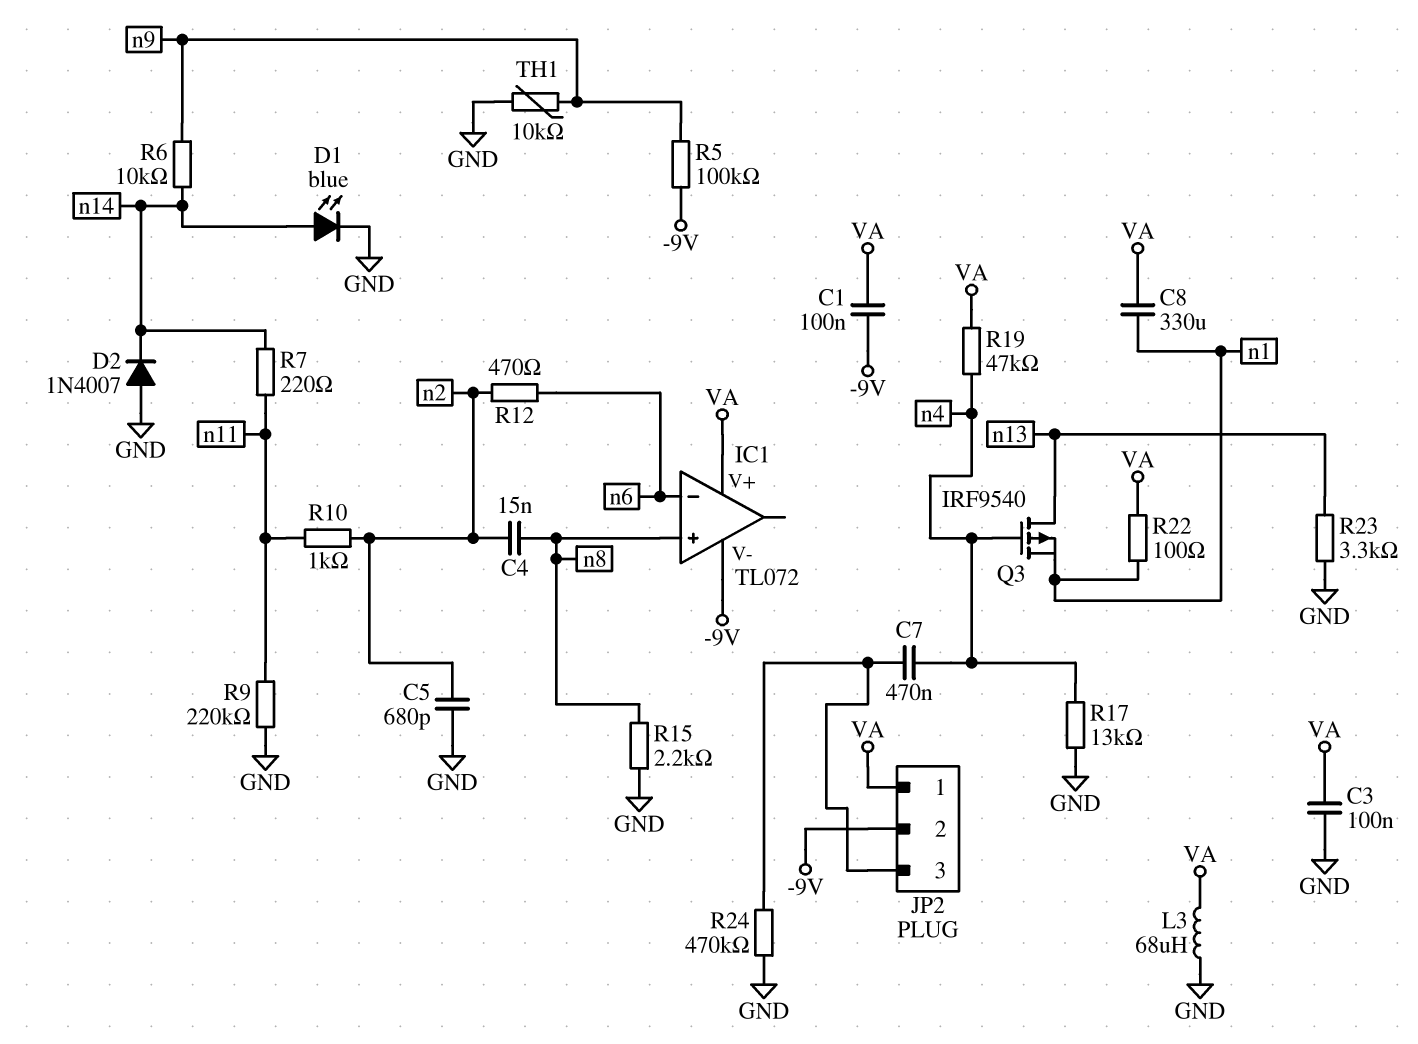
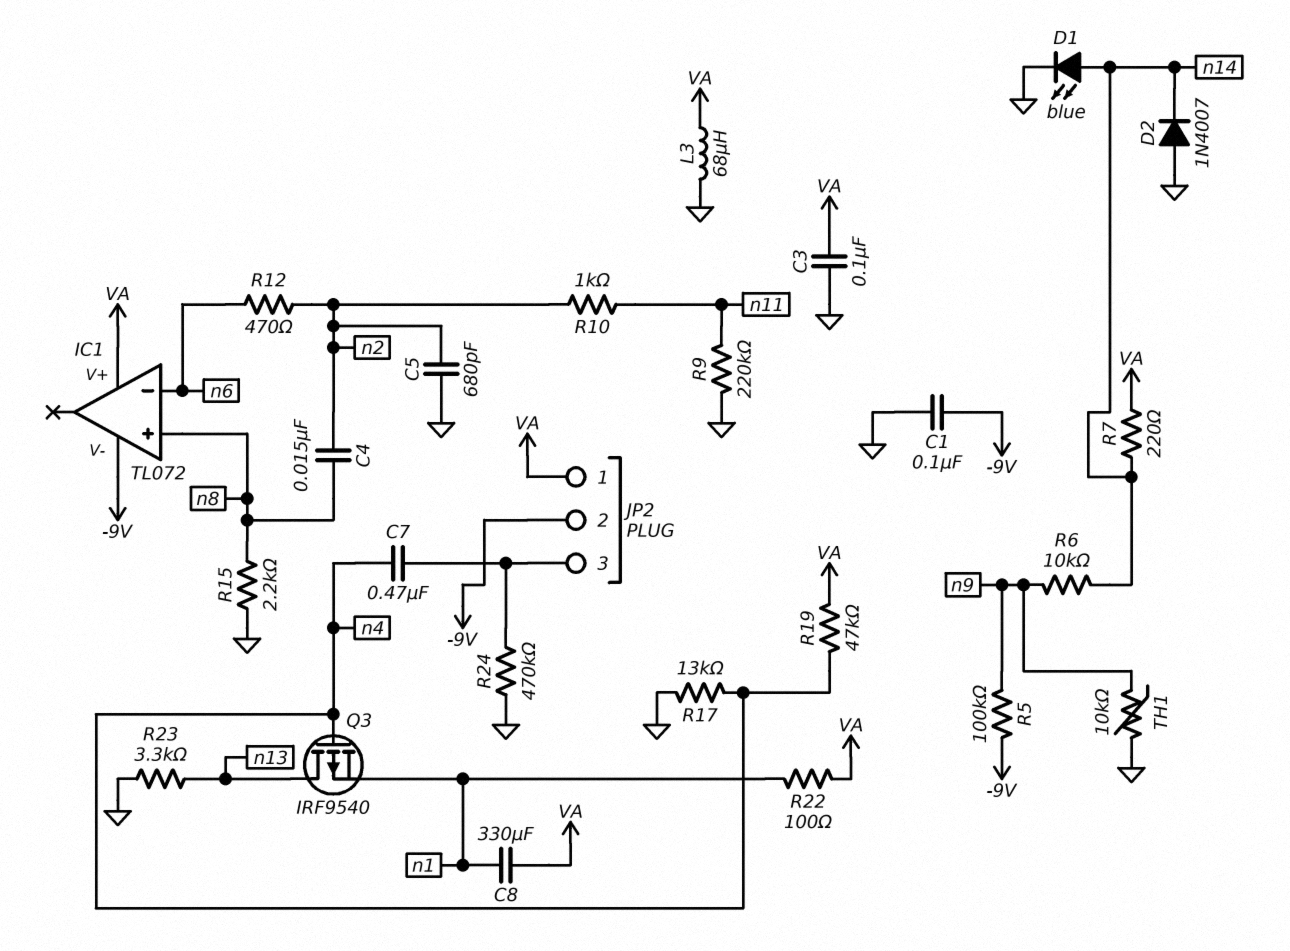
C1: 100nF (-9V, VA) -> 100nF (-9V, GND)
R7: 220 (n11, n14) -> 220 (VA, n14)

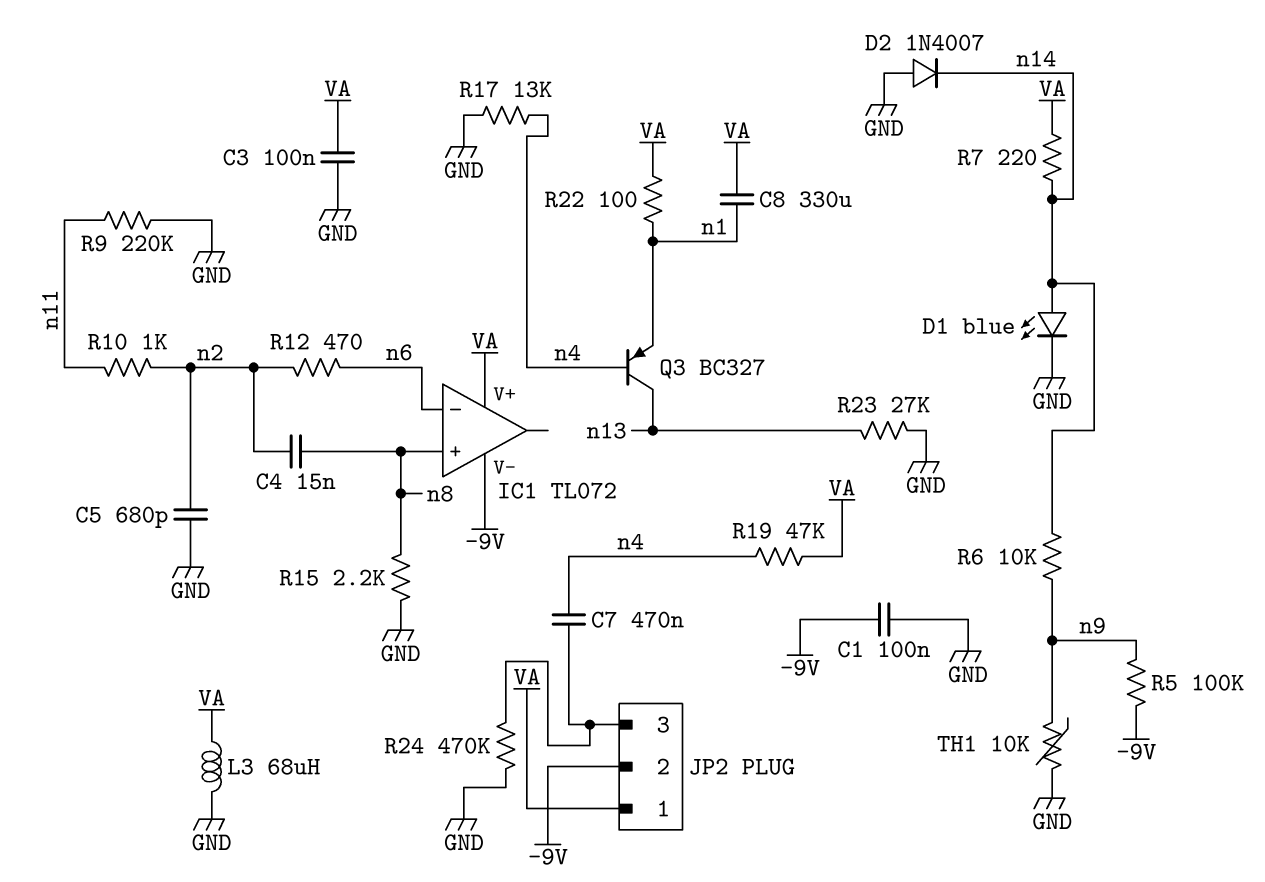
Q3: PMOS IRF9540 (G n4, D n13, S n1) -> PNP BC327 (B n4, C n13, E n1)
R23: 3.3k (GND, n13) -> 27k (GND, n13)

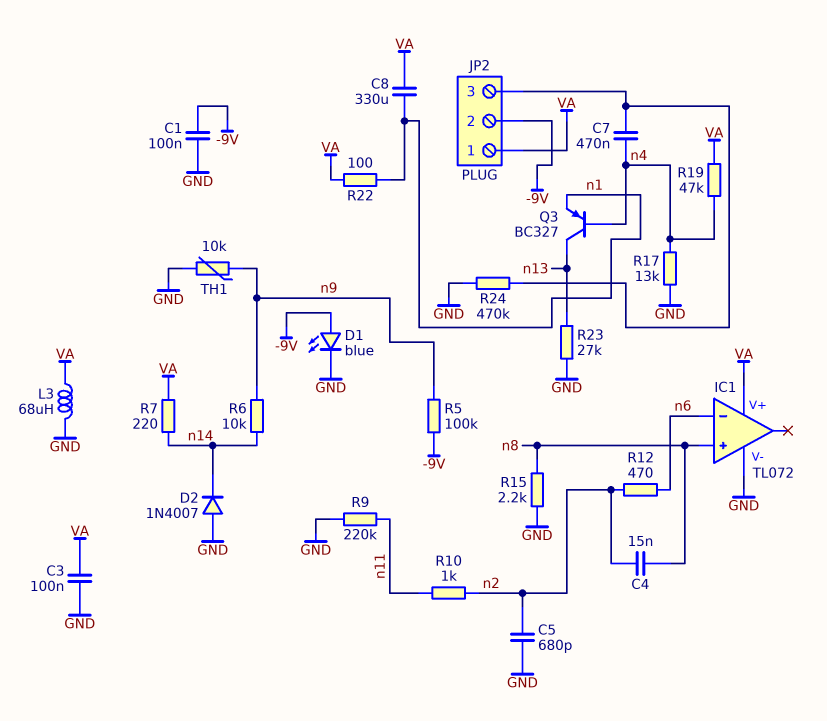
D1: LED blue (A n14, K GND) -> LED blue (A -9V, K GND)
IC1 pin V-: -9V -> GND

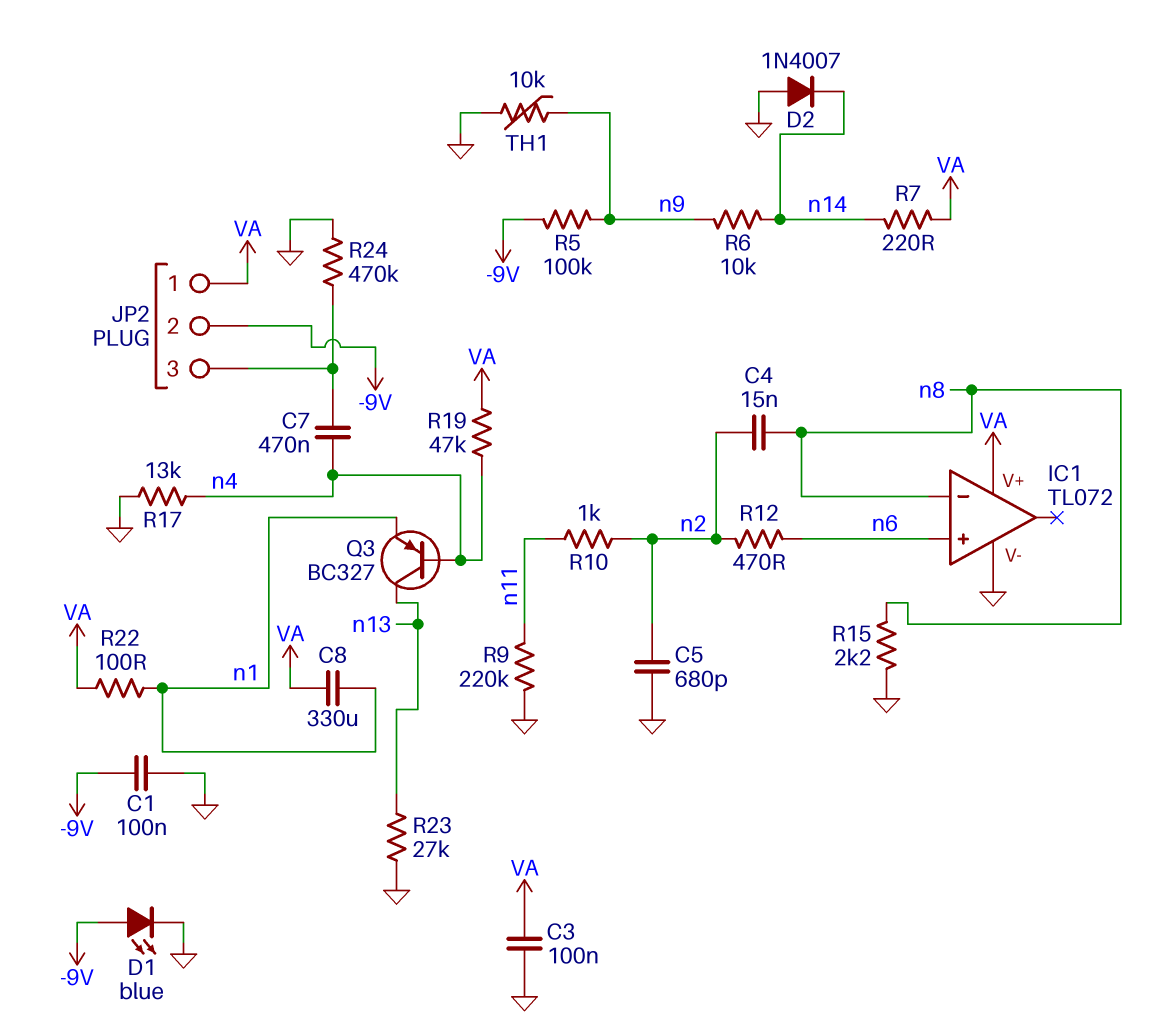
IC1 pin in+: n8 -> n6
IC1 pin in-: n6 -> n8
L3: 68uH (GND, VA) -> none

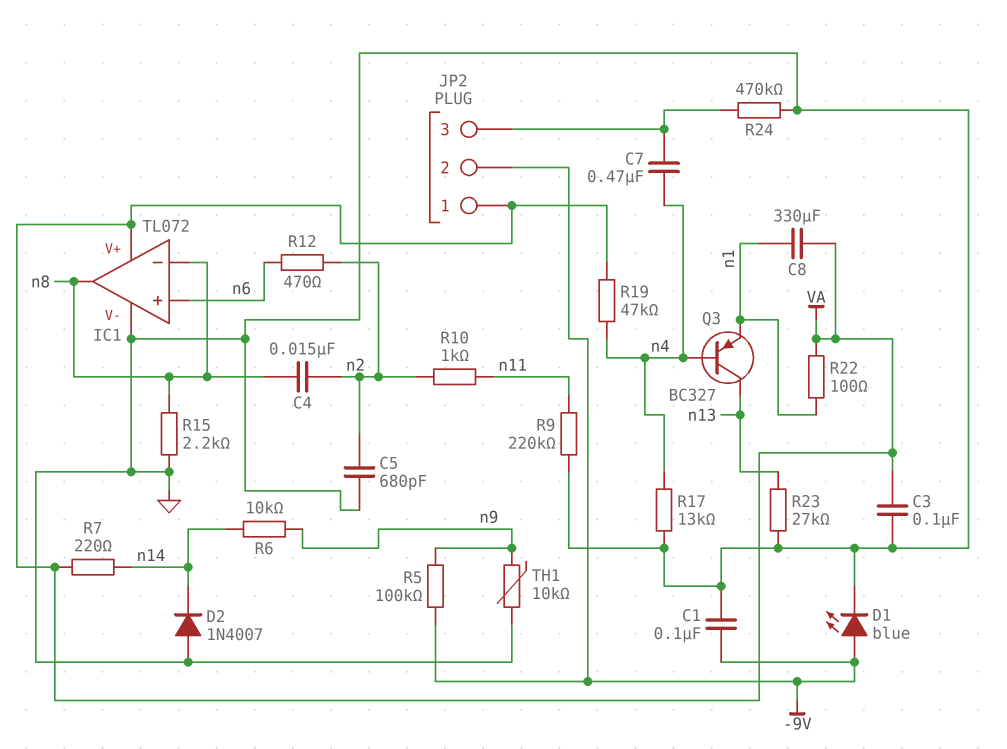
IC1 pin out: none -> n8

